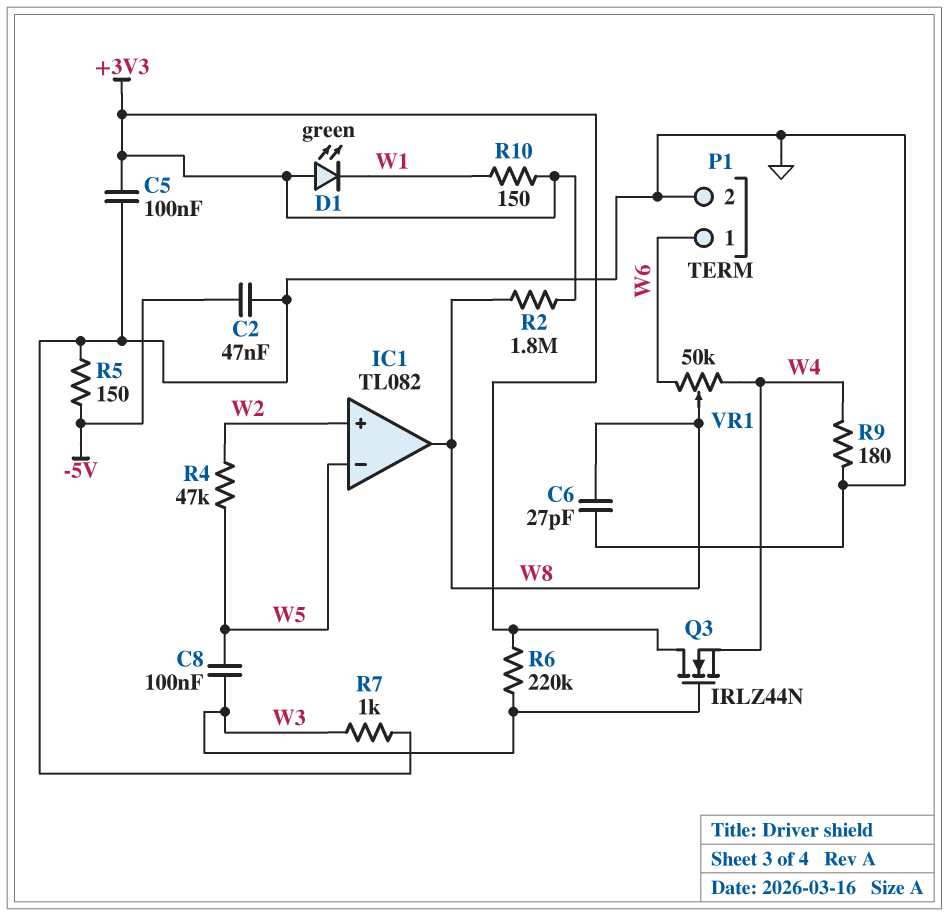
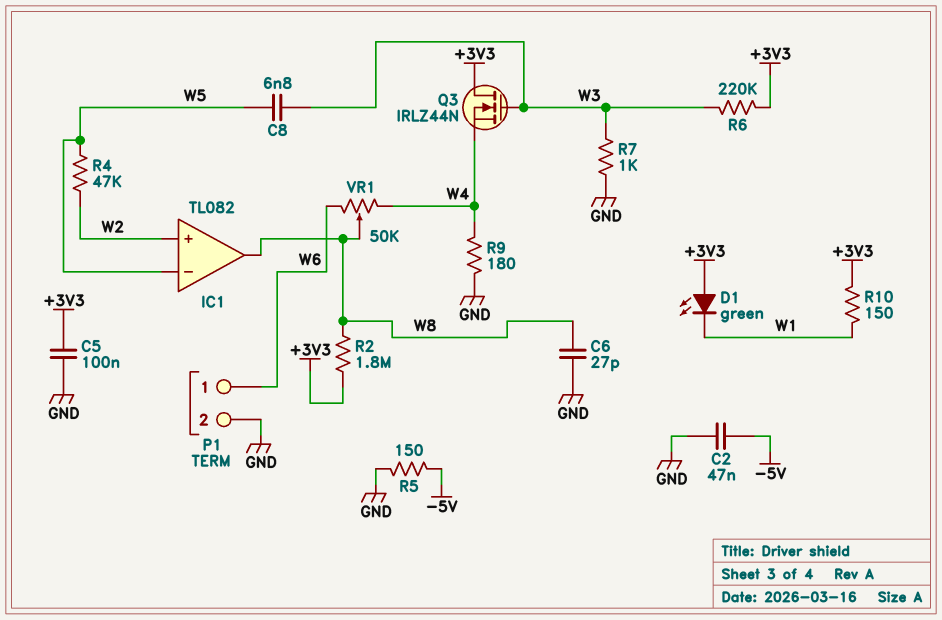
C8: 100nF (W3, W5) -> 6.8nF (W3, W5)

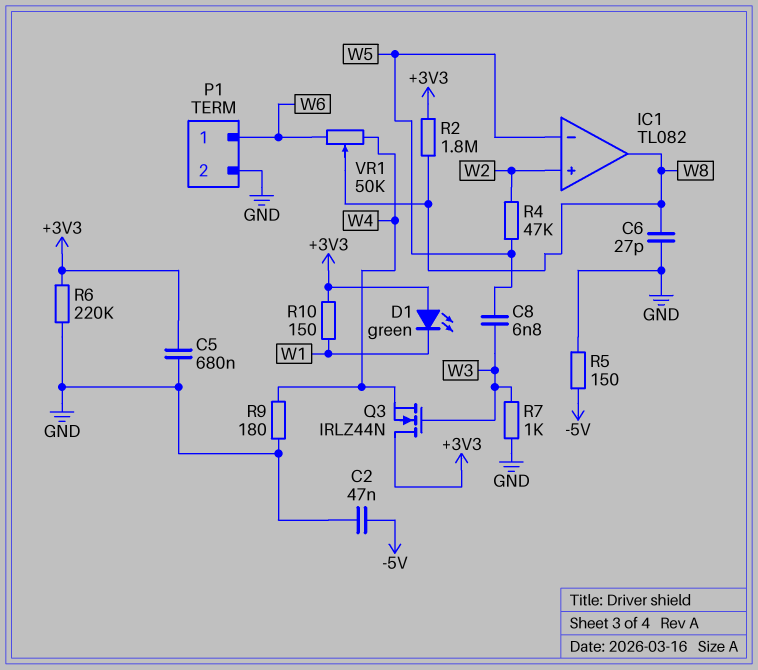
C5: 100nF (+3V3, GND) -> 680nF (+3V3, GND)
R6: 220k (+3V3, W3) -> 220k (+3V3, GND)

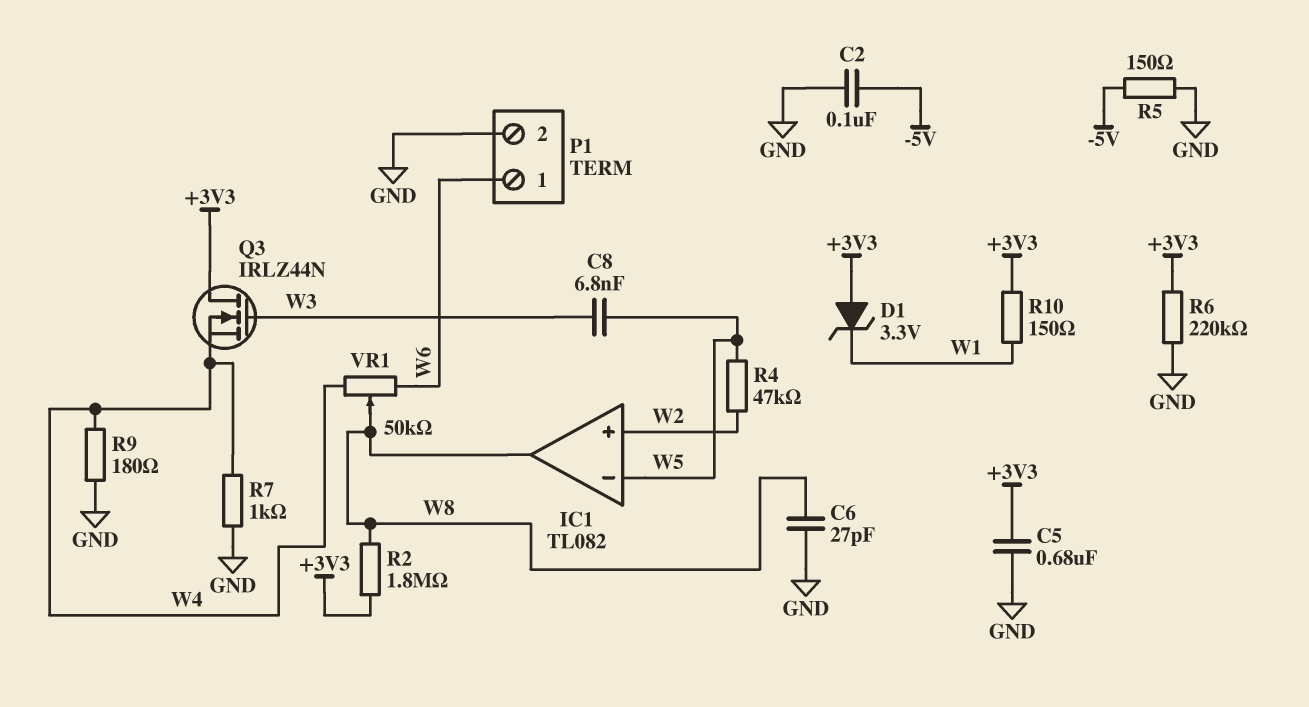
C2: 47nF (-5V, GND) -> 100nF (-5V, GND)
D1: LED green (A +3V3, K W1) -> zener 3.3V (A +3V3, K W1)
R7: 1k (GND, W3) -> 1k (GND, W4)

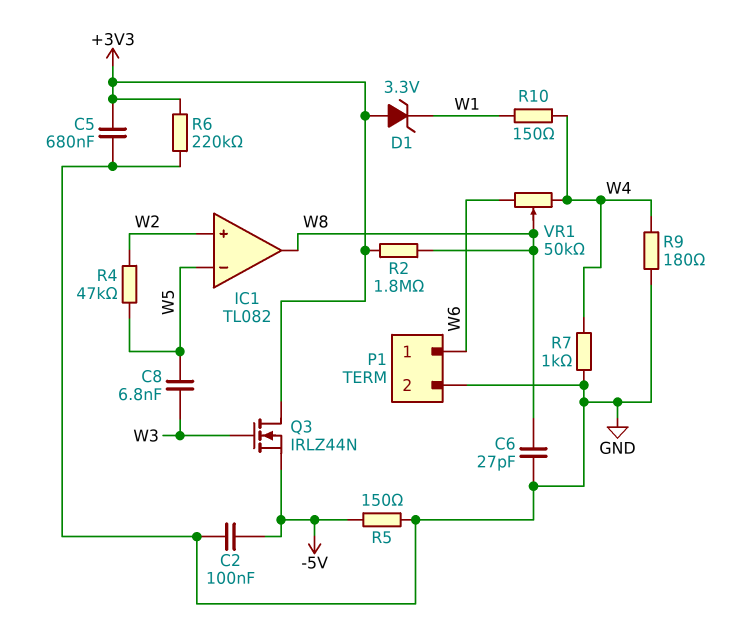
Q3: NMOS IRLZ44N (G W3, D +3V3, S W4) -> NMOS IRLZ44N (G W3, D +3V3, S -5V)
R10: 150 (+3V3, W1) -> 150 (W1, W4)

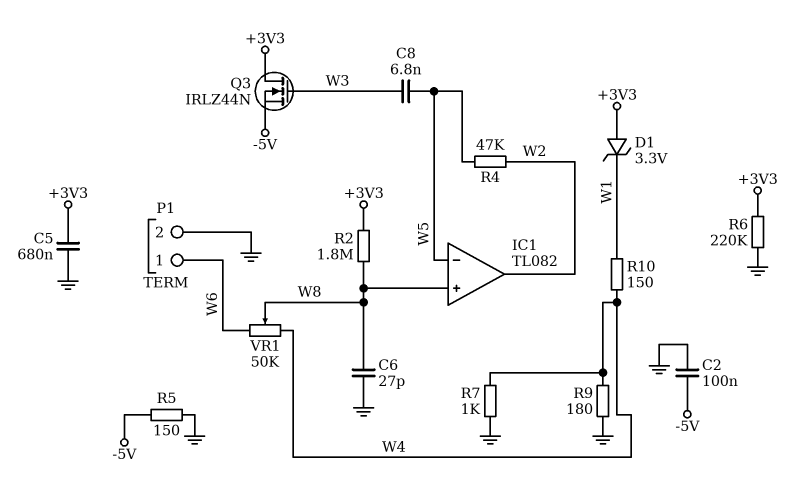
IC1 pin in+: W2 -> W8
IC1 pin out: W8 -> W2

